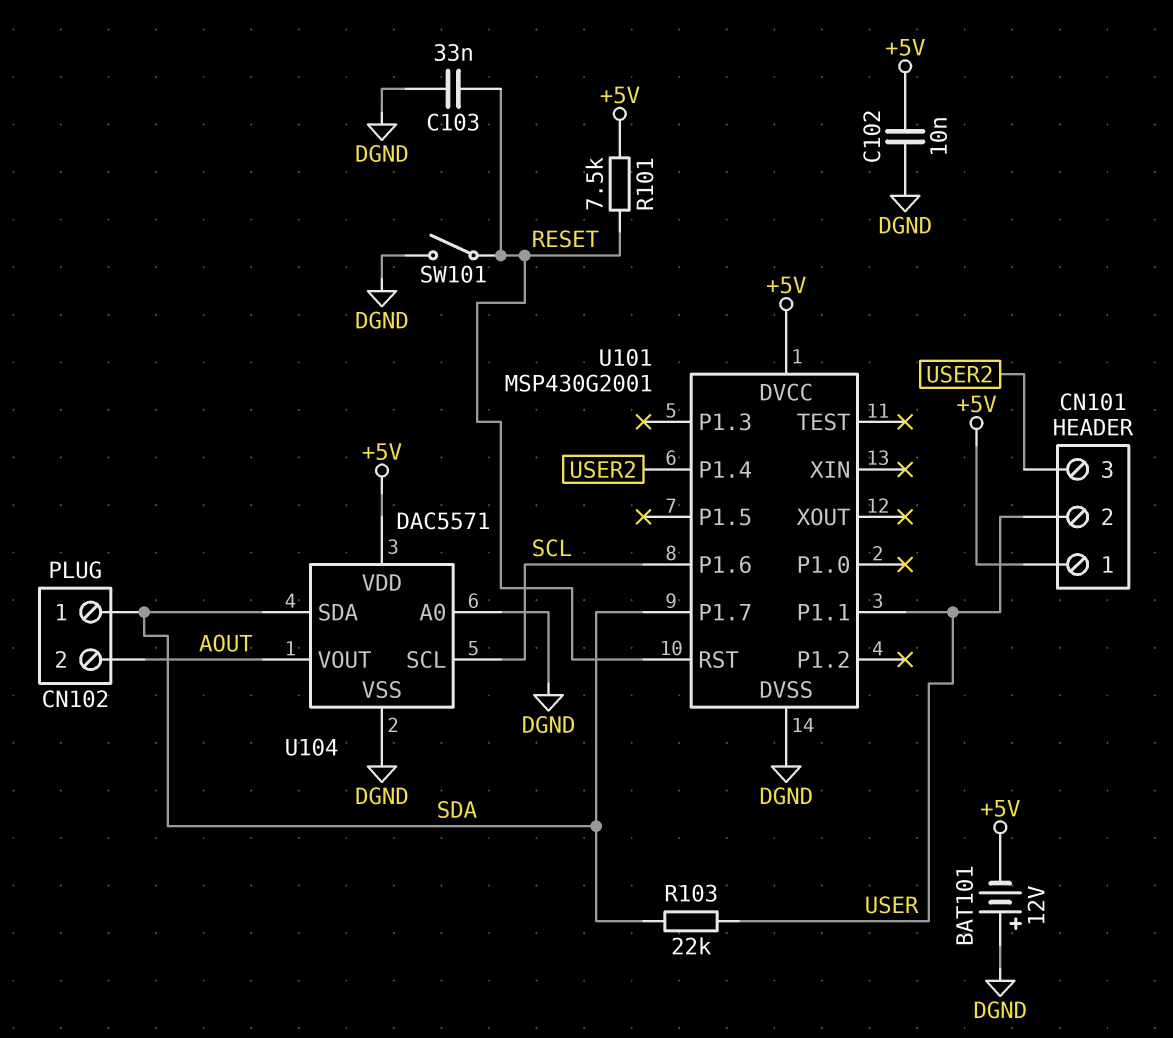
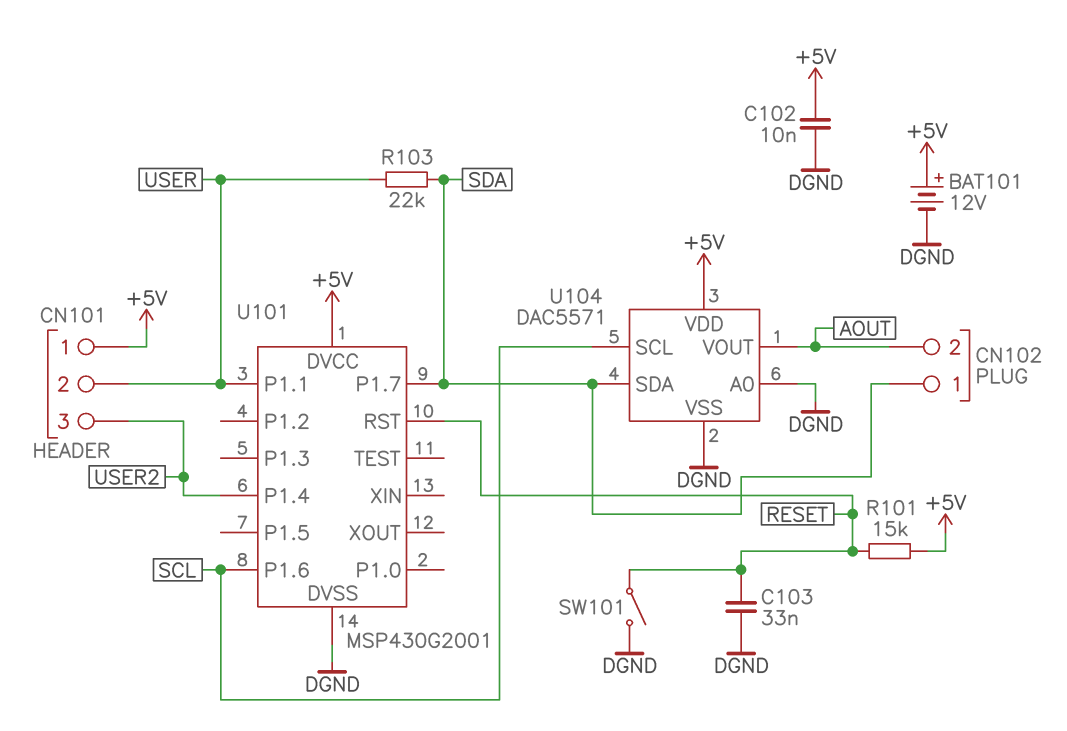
BAT101: 12V (plus DGND, minus +5V) -> 12V (plus +5V, minus DGND)
R101: 7.5k (+5V, RESET) -> 15k (+5V, RESET)

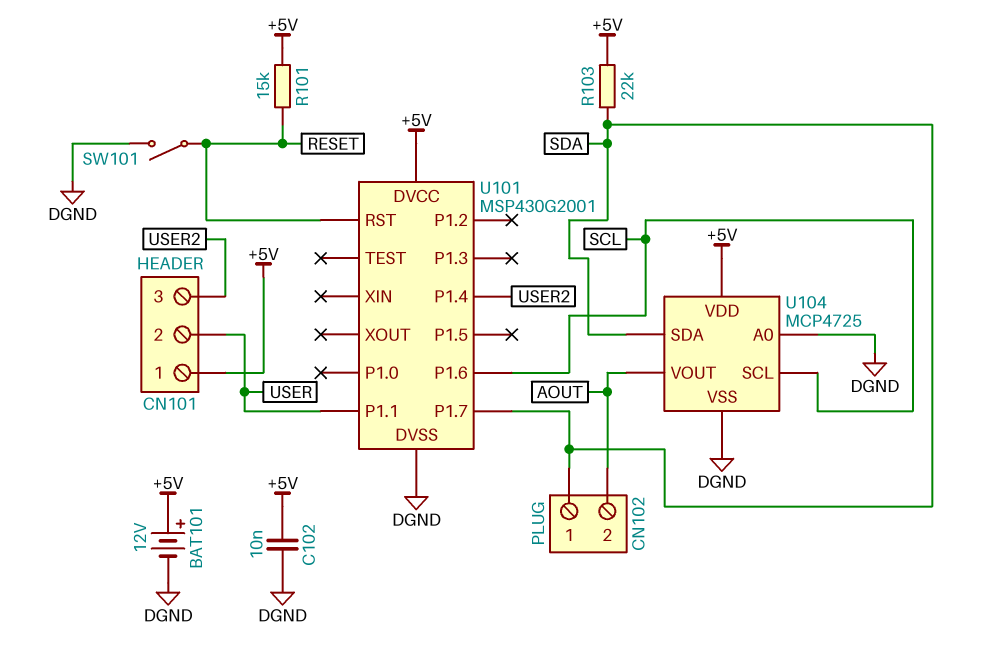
C103: 33nF (DGND, RESET) -> none
R103: 22k (SDA, USER) -> 22k (+5V, SDA)
U104: DAC5571 -> MCP4725

